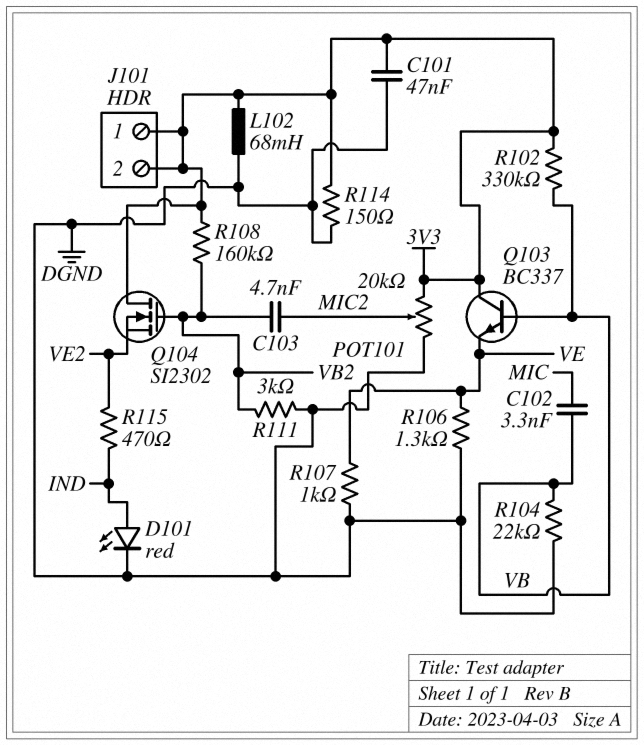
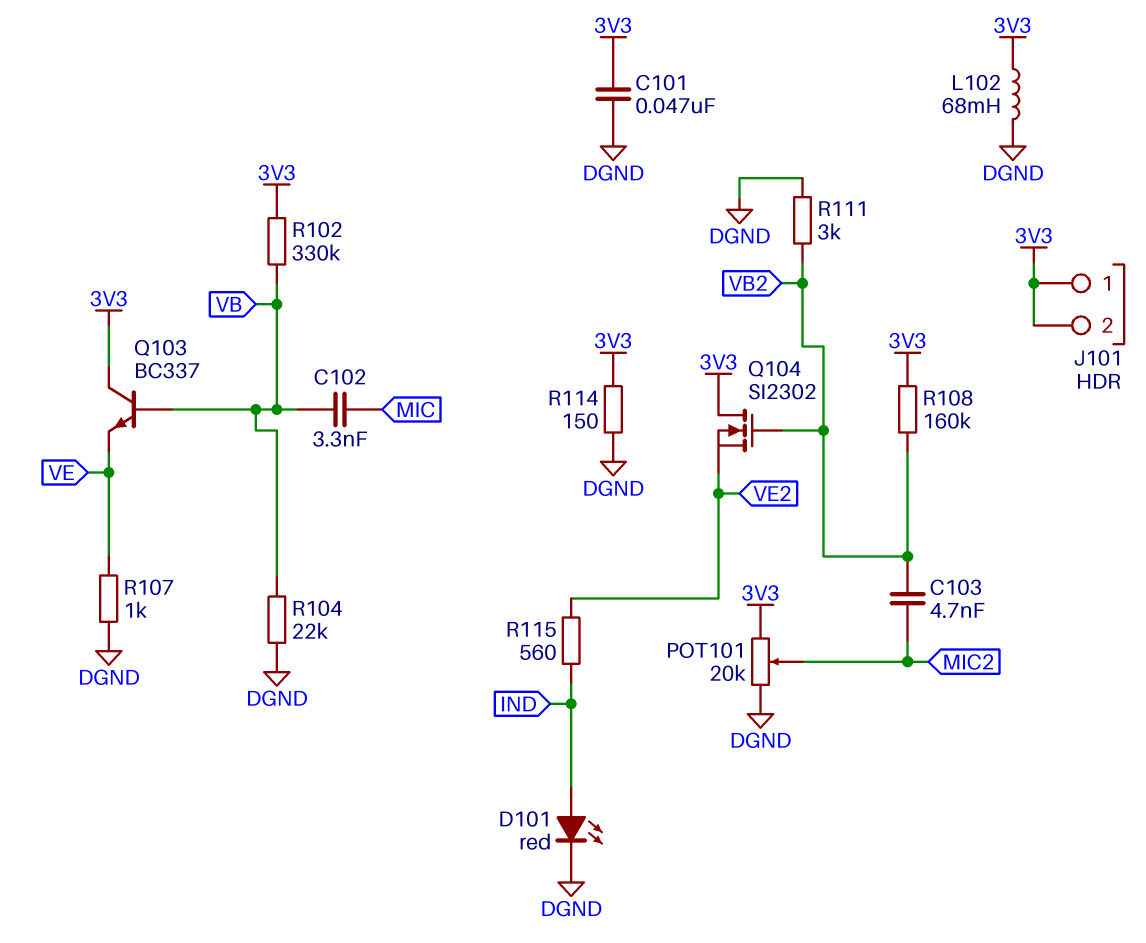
R106: 1.3k (DGND, VE) -> none
R115: 470 (IND, VE2) -> 560 (IND, VE2)

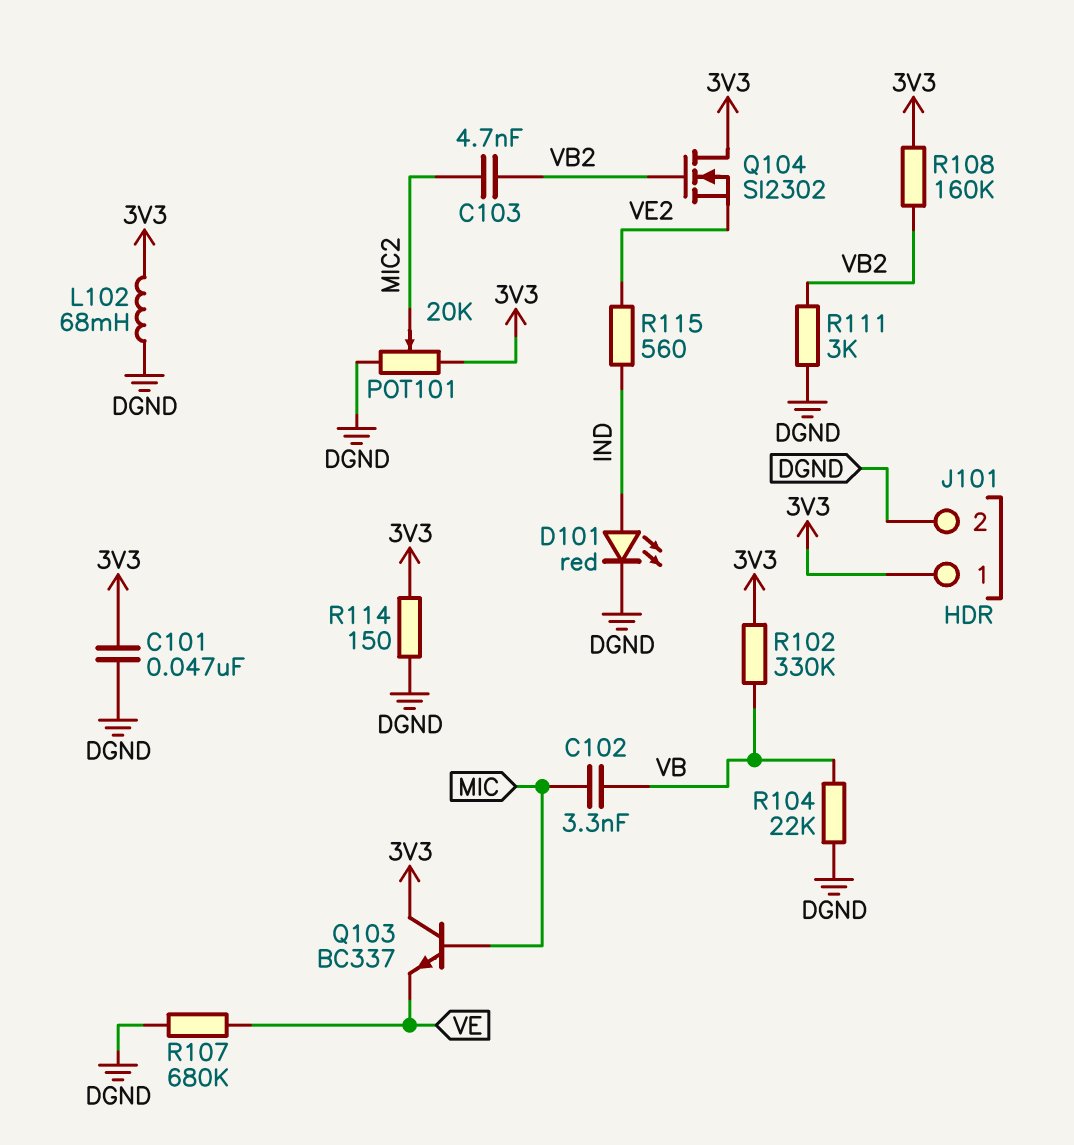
J101 pin 2: 3V3 -> DGND
Q103: NPN BC337 (B VB, C 3V3, E VE) -> NPN BC337 (B MIC, C 3V3, E VE)
R107: 1k (DGND, VE) -> 680k (DGND, VE)

